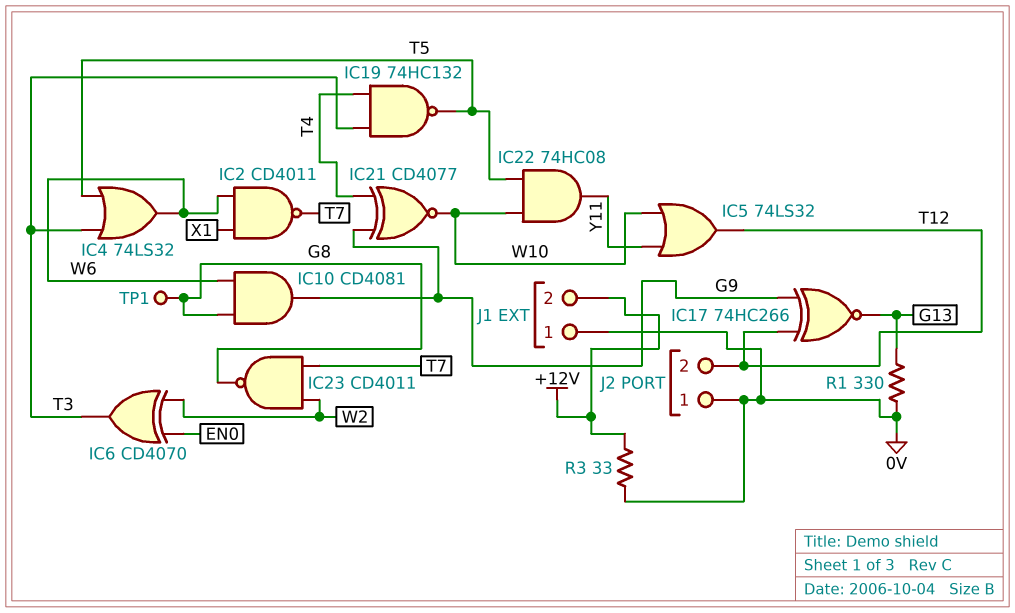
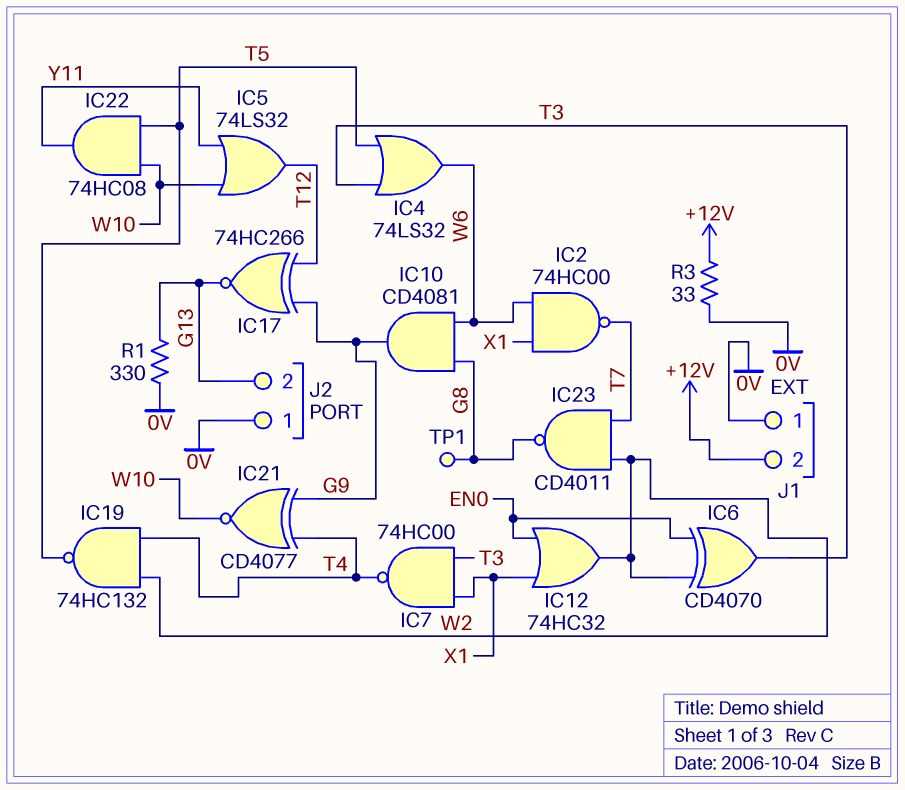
IC2: NAND CD4011 (in W6, in X1, out T7) -> NAND 74HC00 (in W6, in X1, out T7)
IC7: none -> NAND 74HC00 (in T3, in X1, out T4)
IC12: none -> OR 74HC32 (in EN0, in X1, out W2)
IC19: NAND 74HC132 (in T3, in T4, out T5) -> NAND 74HC132 (in T4, in W2, out T5)
J2 pin 2: T12 -> G13

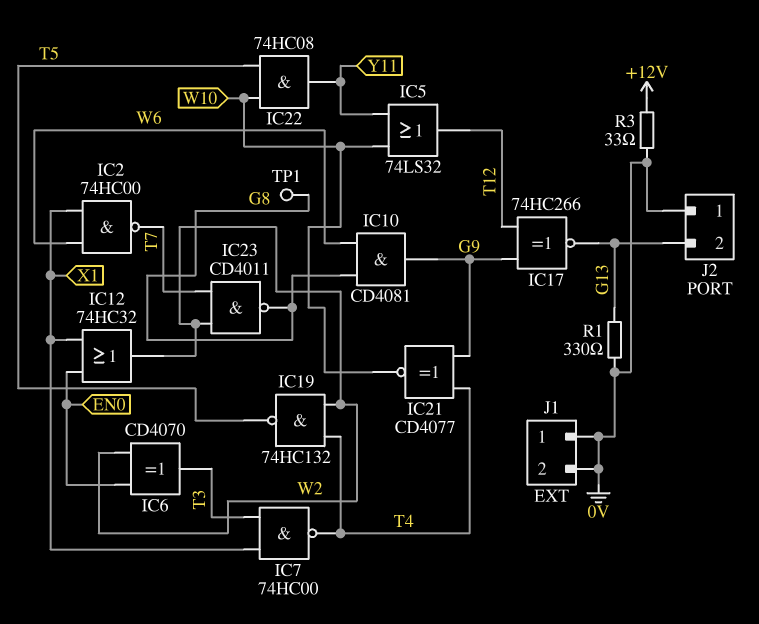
IC4: OR 74LS32 (in T3, in T5, out W6) -> none
J1 pin 2: +12V -> 0V

